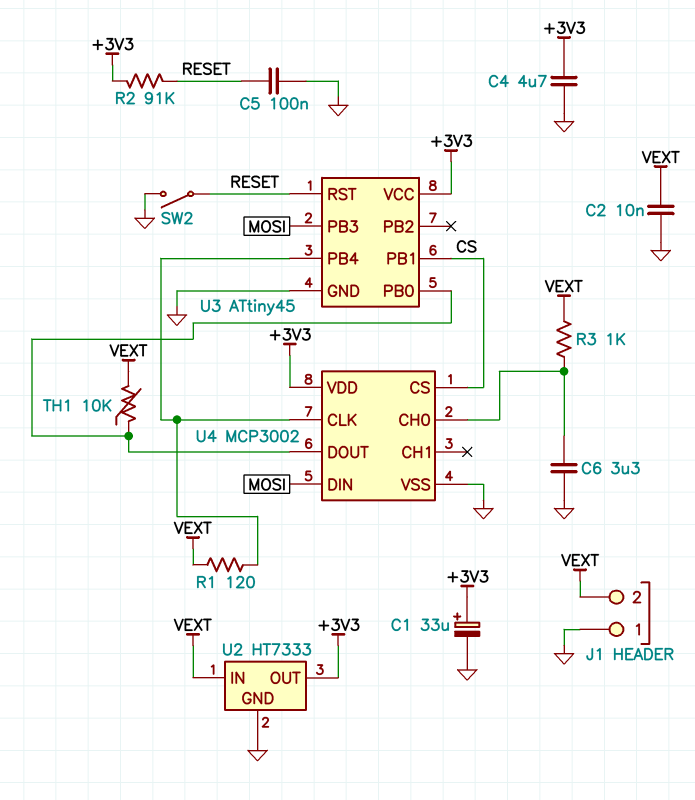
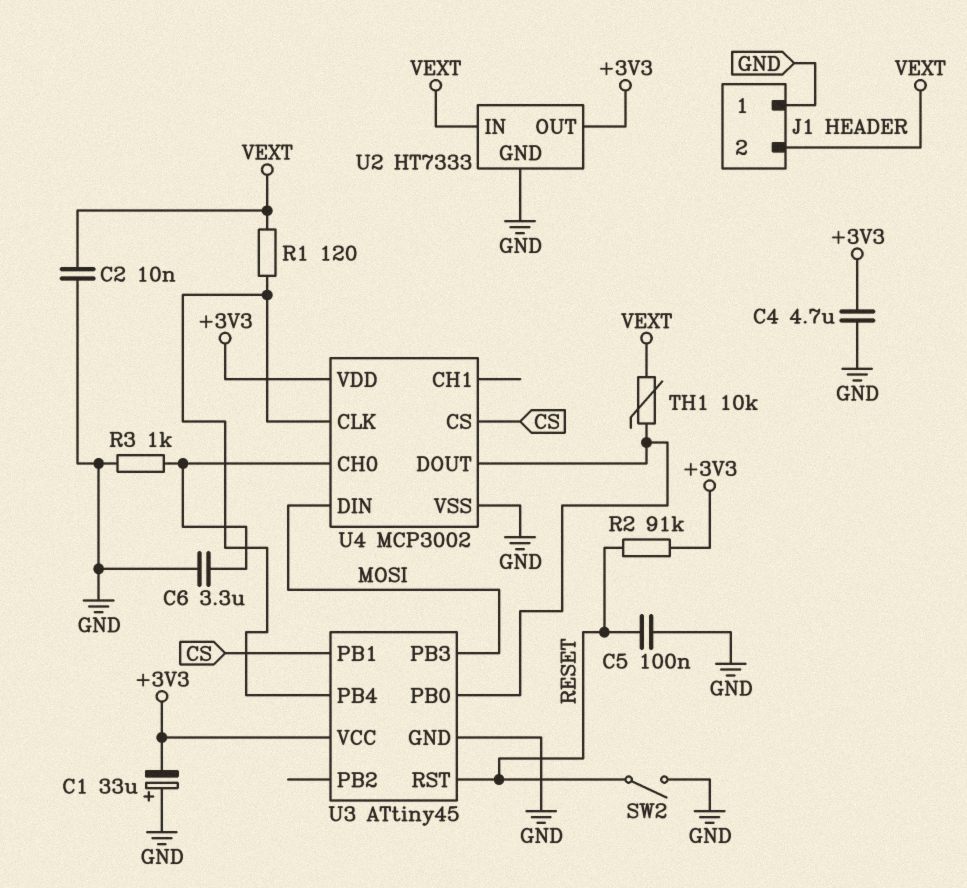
C1: 33uF (plus +3V3, minus GND) -> 33uF (plus GND, minus +3V3)
R3: 1k (U4/CH0, VEXT) -> 1k (GND, U4/CH0)

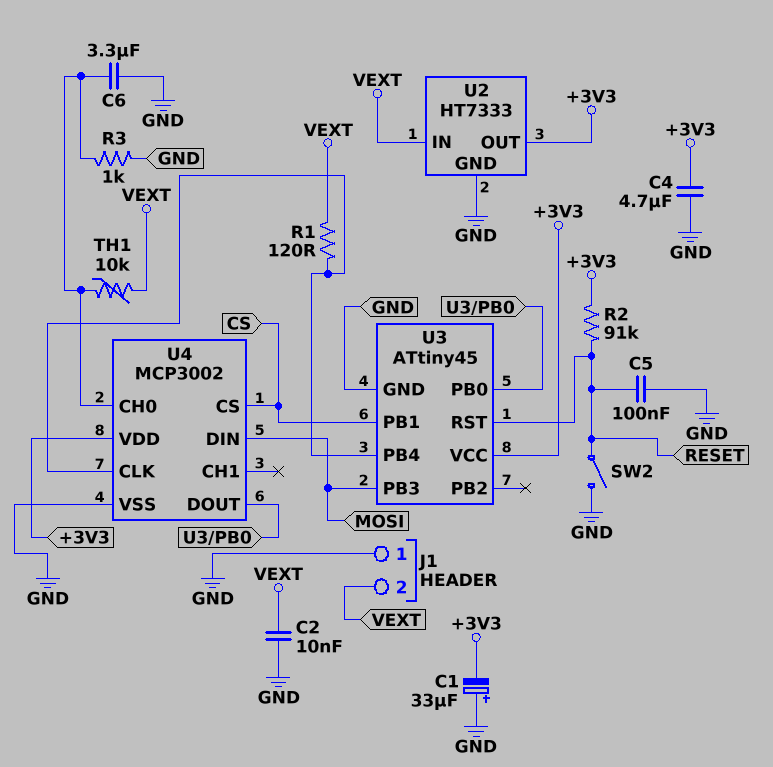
TH1: 10k (U3/PB0, VEXT) -> 10k (U4/CH0, VEXT)

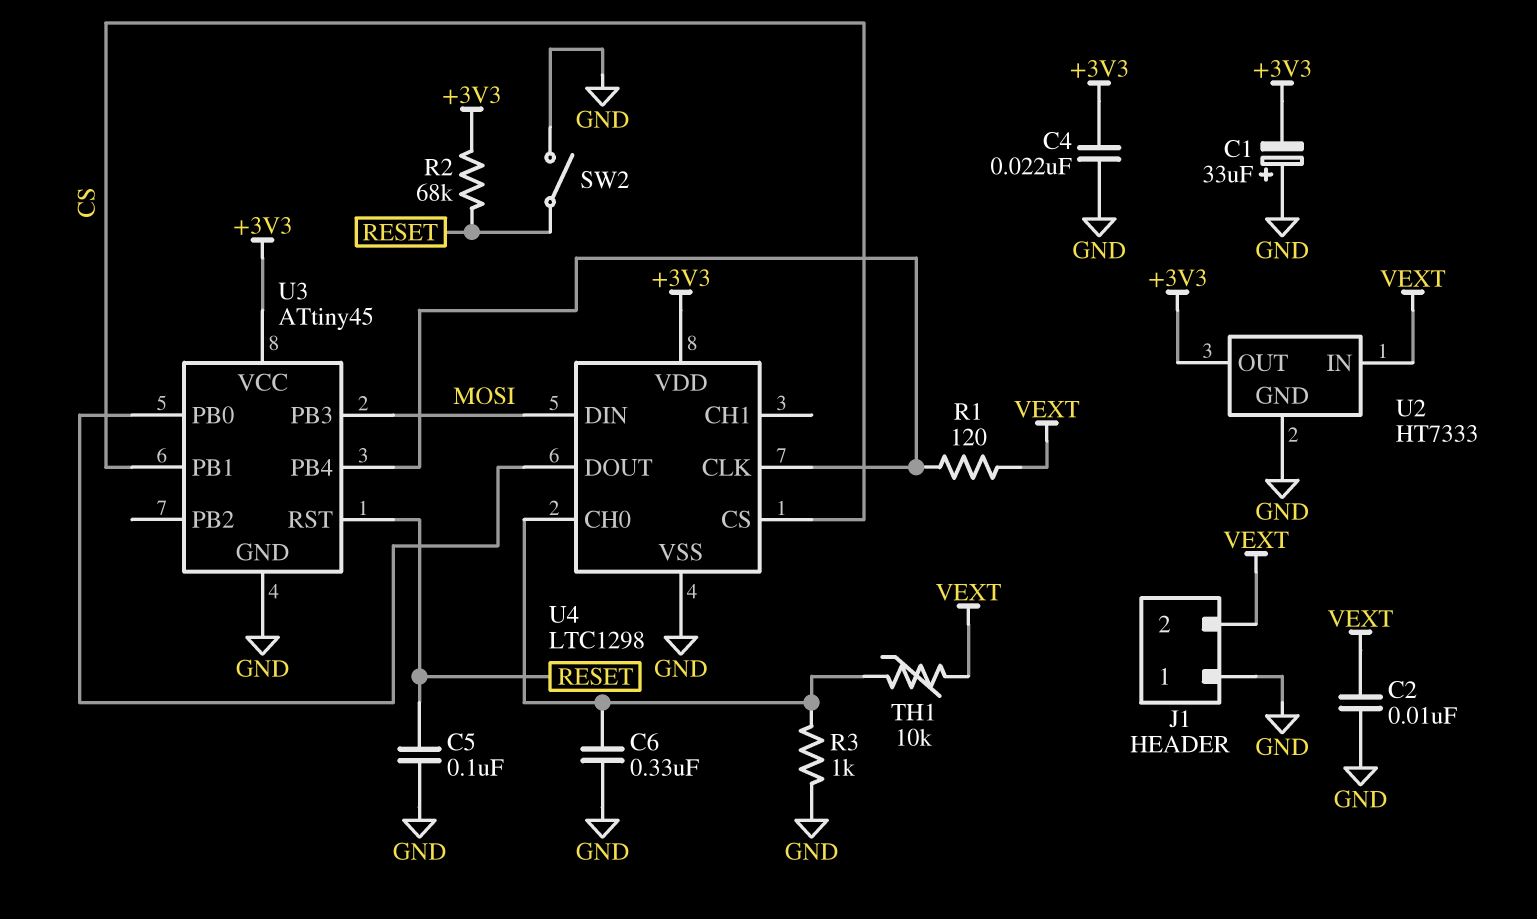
C4: 4.7uF (+3V3, GND) -> 22nF (+3V3, GND)
C6: 3.3uF (GND, U4/CH0) -> 330nF (GND, U4/CH0)
R2: 91k (+3V3, RESET) -> 68k (+3V3, RESET)
U4: MCP3002 -> LTC1298

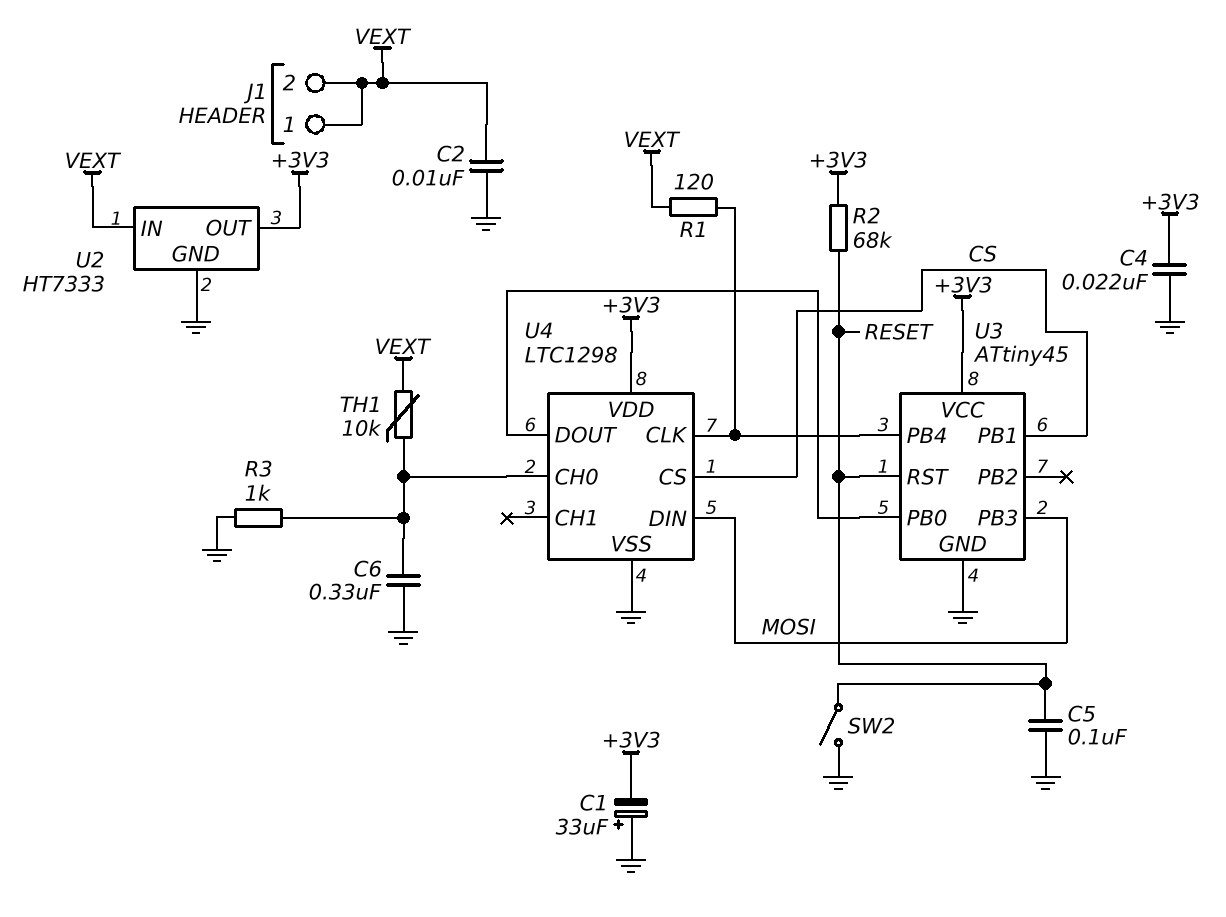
J1 pin 1: GND -> VEXT

